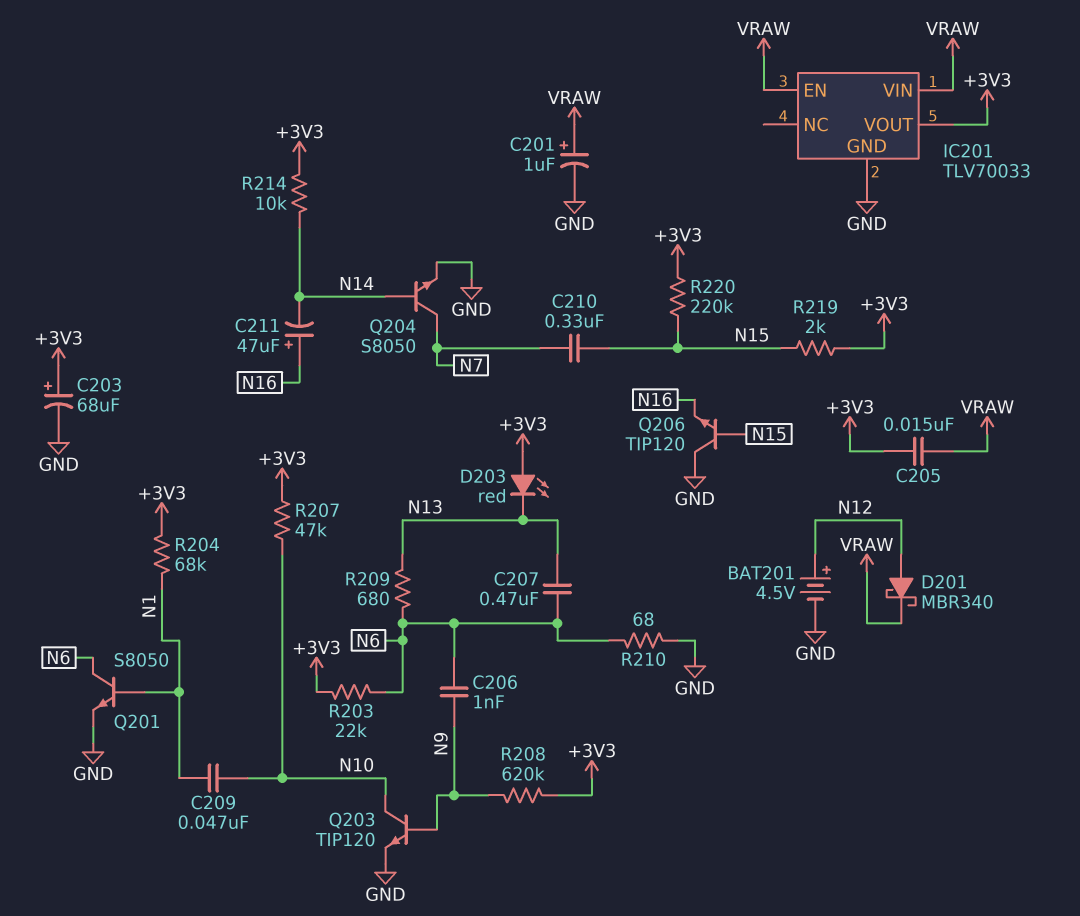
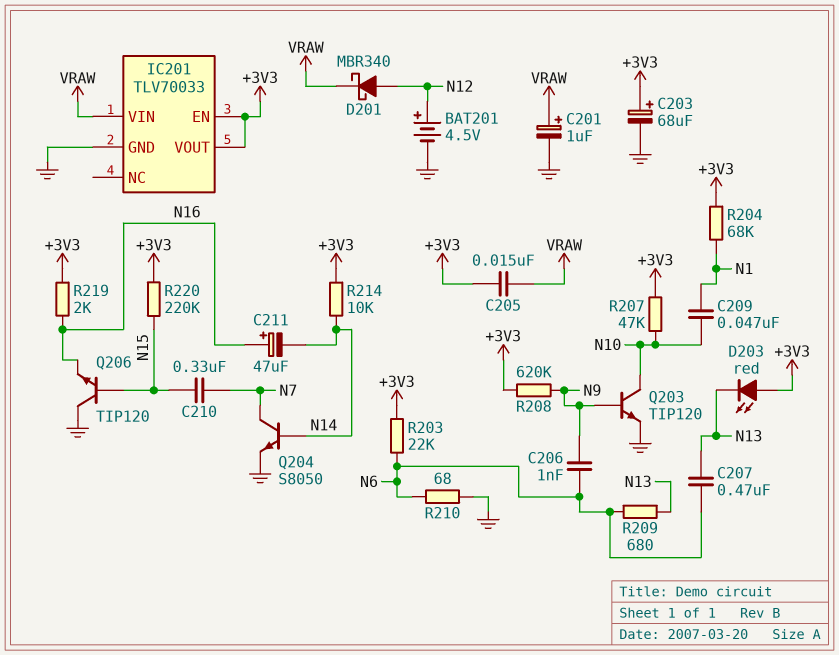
IC201 pin EN: VRAW -> +3V3
Q201: NPN S8050 (B N1, C N6, E GND) -> none
R219: 2k (+3V3, N15) -> 2k (+3V3, N16)

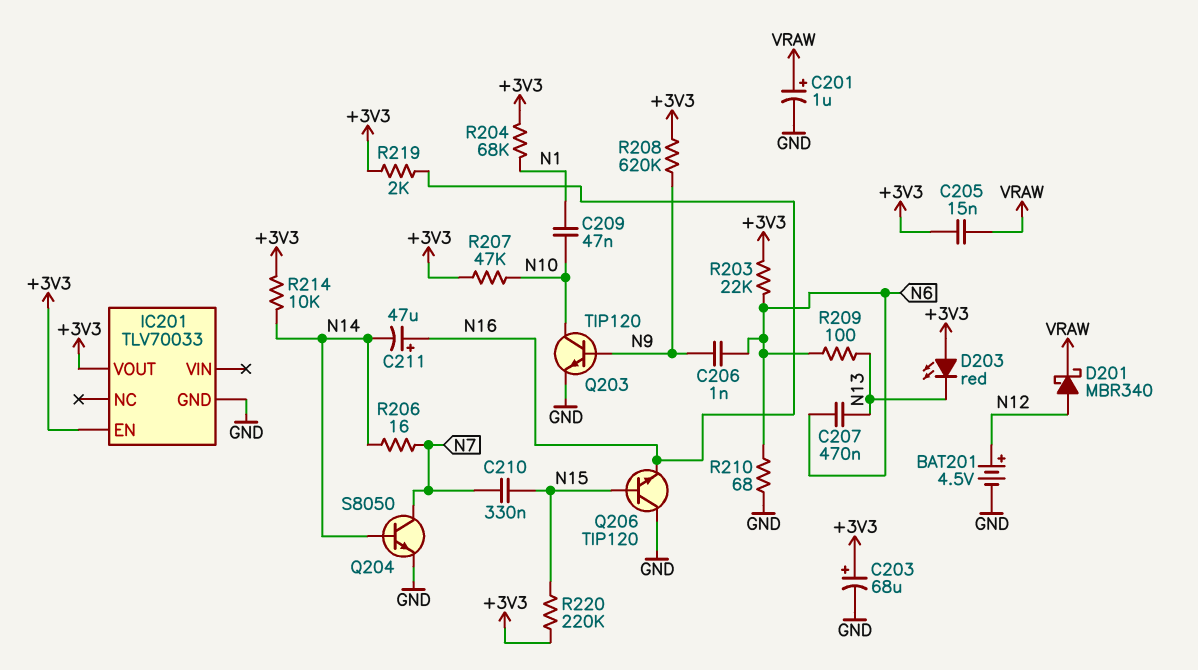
IC201 pin VIN: VRAW -> none
R206: none -> 16 (N7, N14)
R209: 680 (N6, N13) -> 100 (N6, N13)

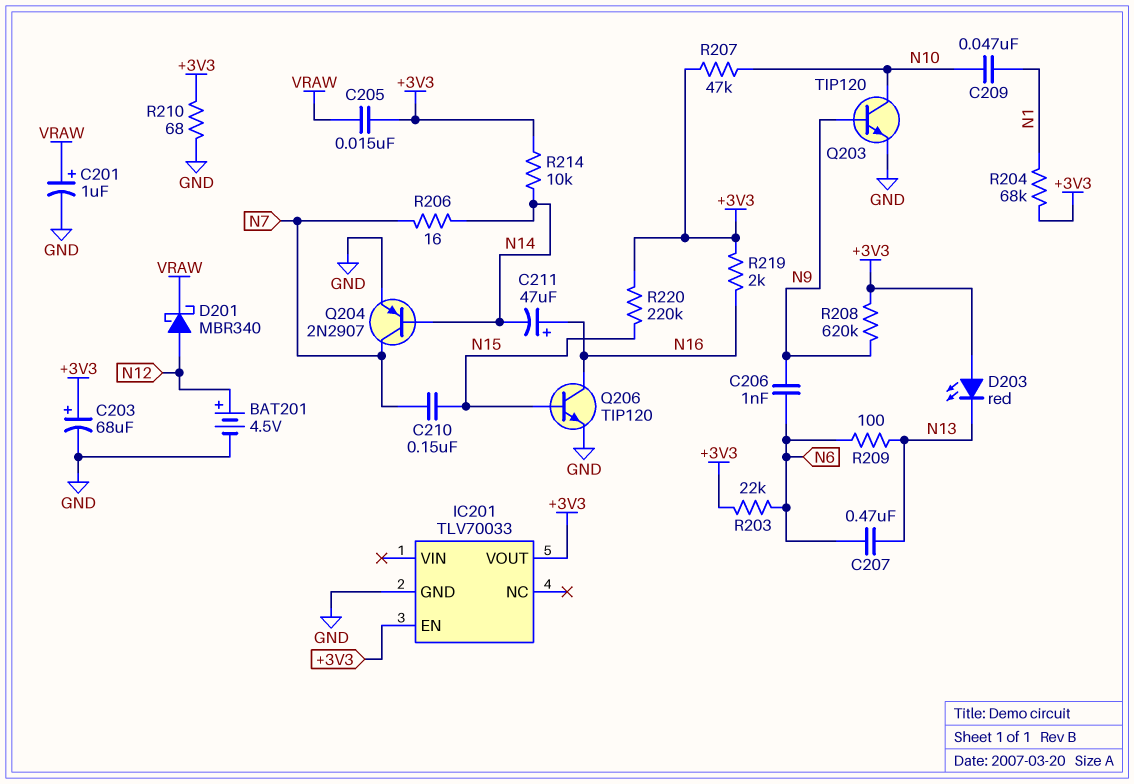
C210: 330nF (N7, N15) -> 150nF (N7, N15)
Q204: NPN S8050 (B N14, C N7, E GND) -> PNP 2N2907 (B N14, C N7, E GND)
Q206: NPN TIP120 (B N15, C GND, E N16) -> NPN TIP120 (B N15, C N16, E GND)
R210: 68 (GND, N6) -> 68 (+3V3, GND)

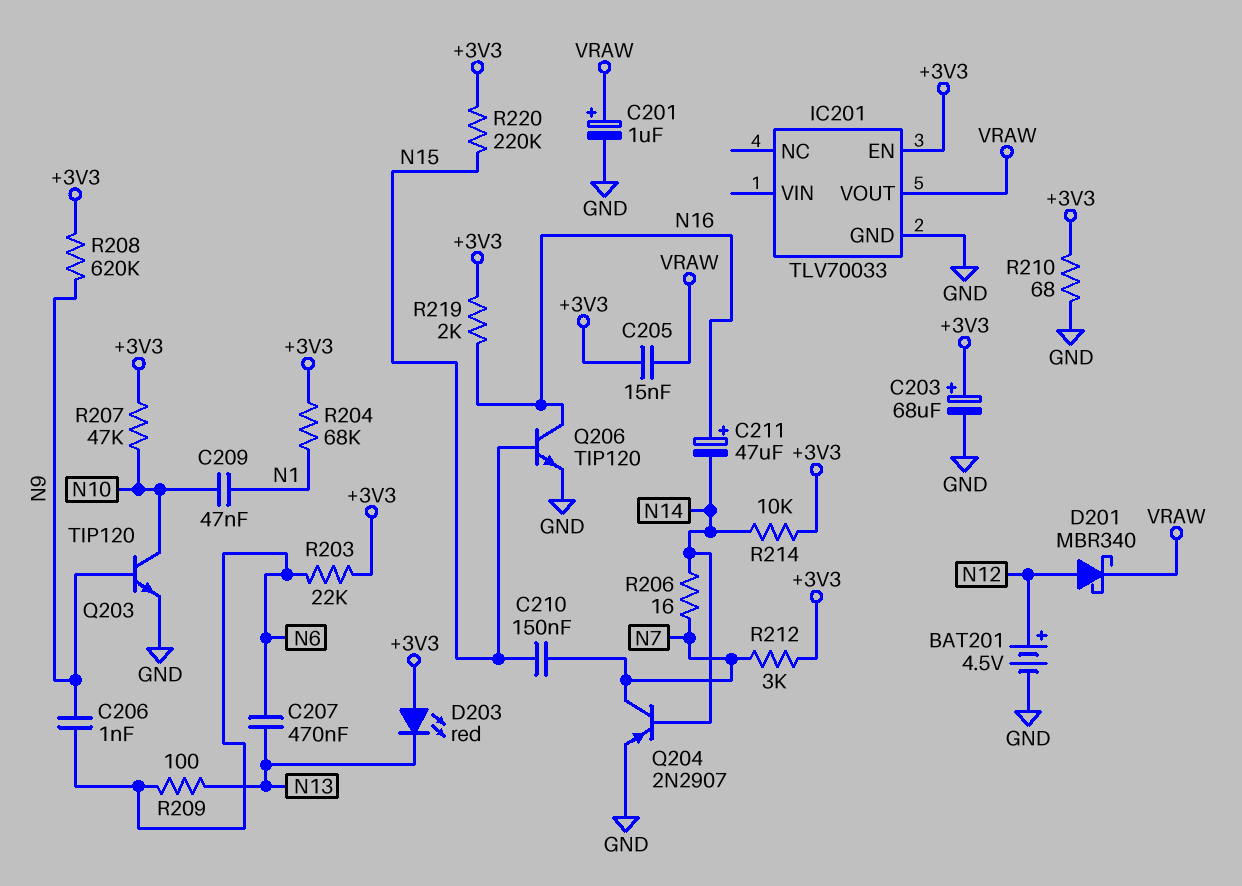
IC201 pin VOUT: +3V3 -> VRAW
R212: none -> 3k (+3V3, N7)

